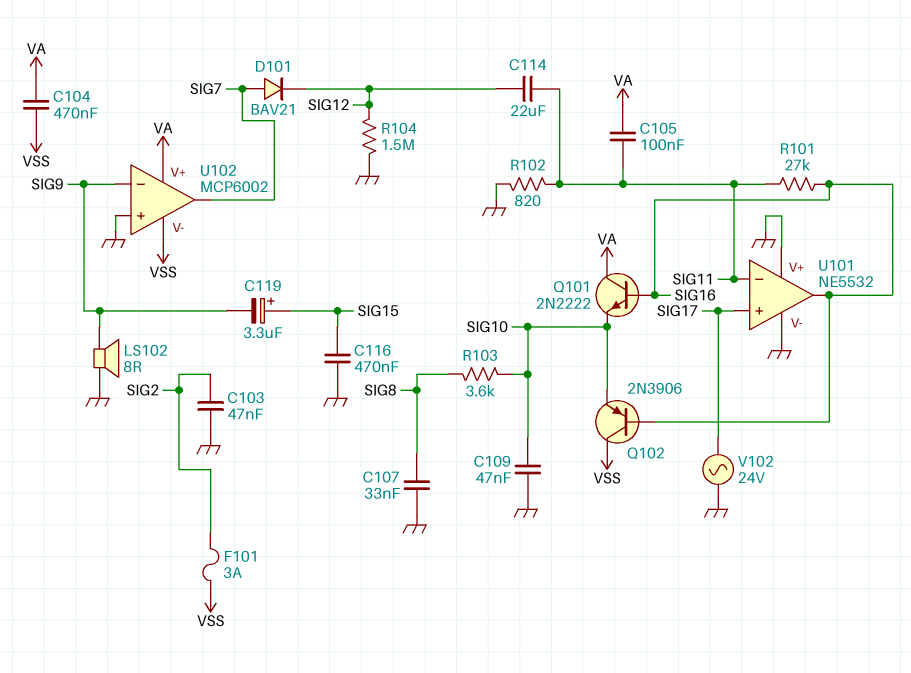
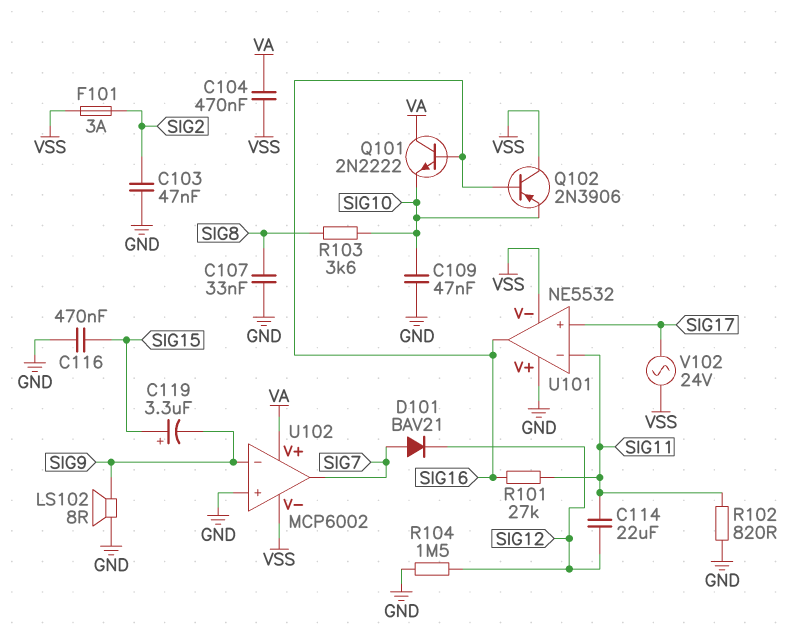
C105: 100nF (SIG11, VA) -> none
U101 pin V-: GND -> VSS
V102: AC 24V (GND, SIG17) -> AC 24V (SIG17, VSS)

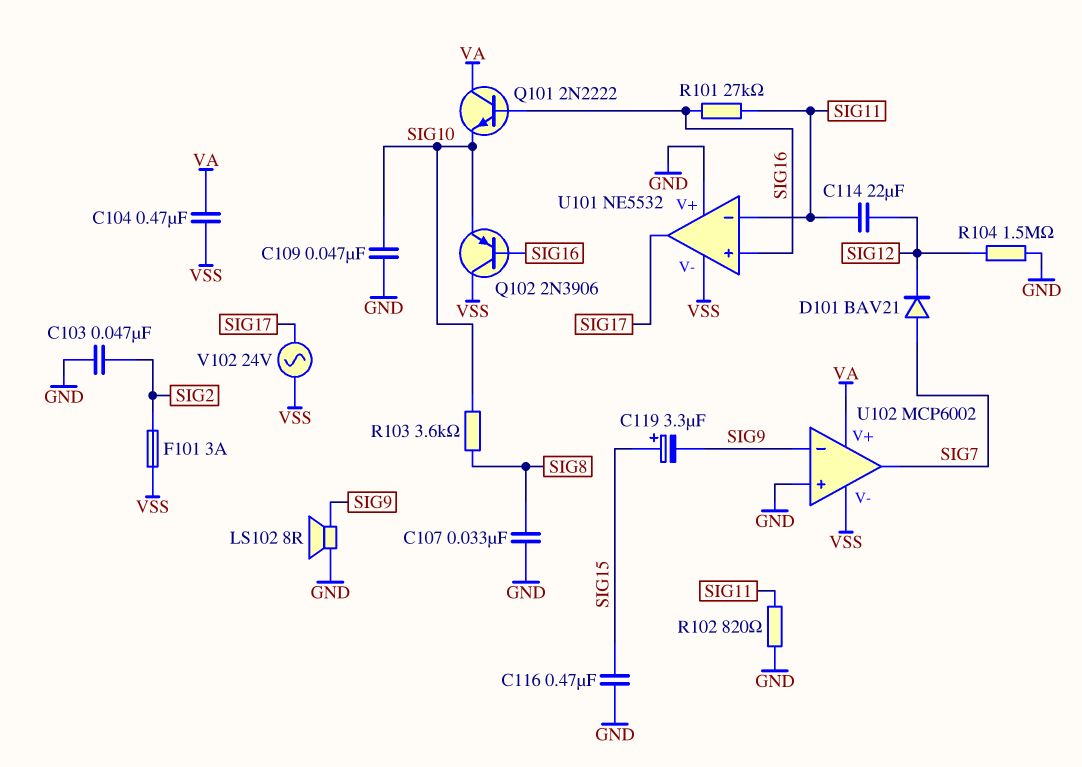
U101 pin in+: SIG17 -> SIG16
U101 pin out: SIG16 -> SIG17

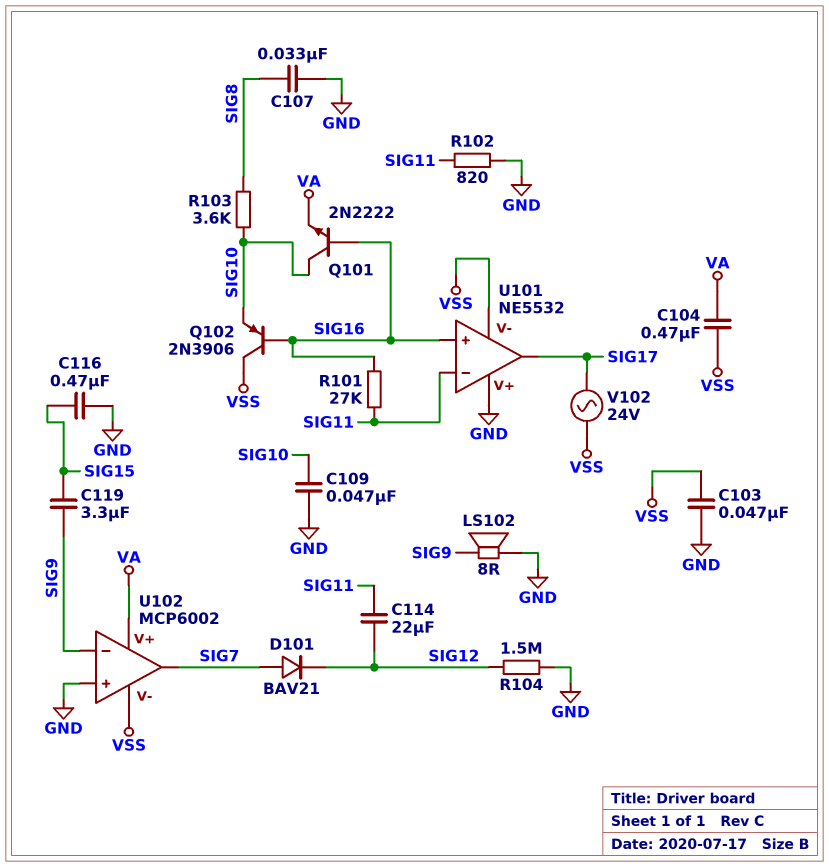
C103: 47nF (GND, SIG2) -> 47nF (GND, VSS)
C119: 3.3uF (plus SIG15, minus SIG9) -> 3.3uF (SIG9, SIG15)
F101: 3A (SIG2, VSS) -> none
Q101: NPN 2N2222 (B SIG16, C VA, E SIG10) -> NPN 2N2222 (B SIG16, C SIG10, E VA)

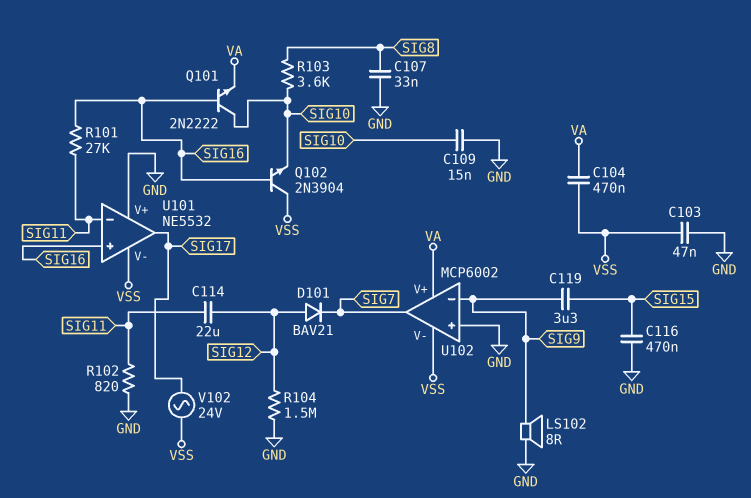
C109: 47nF (GND, SIG10) -> 15nF (GND, SIG10)
D101: diode BAV21 (A SIG7, K SIG12) -> diode BAV21 (A SIG12, K SIG7)
Q102: PNP 2N3906 (B SIG16, C VSS, E SIG10) -> NPN 2N3904 (B SIG16, C VSS, E SIG10)

